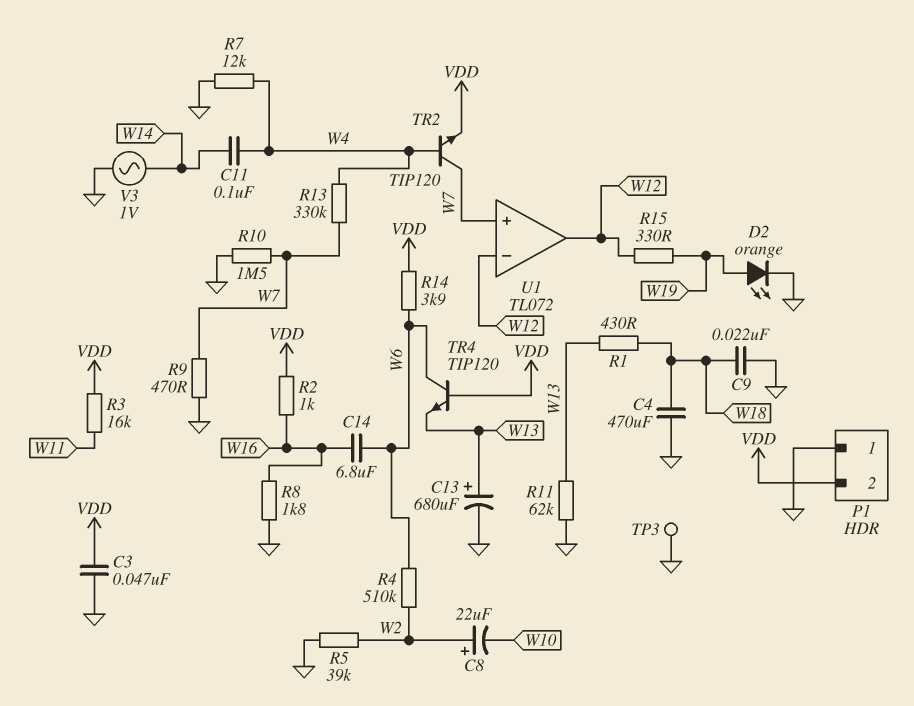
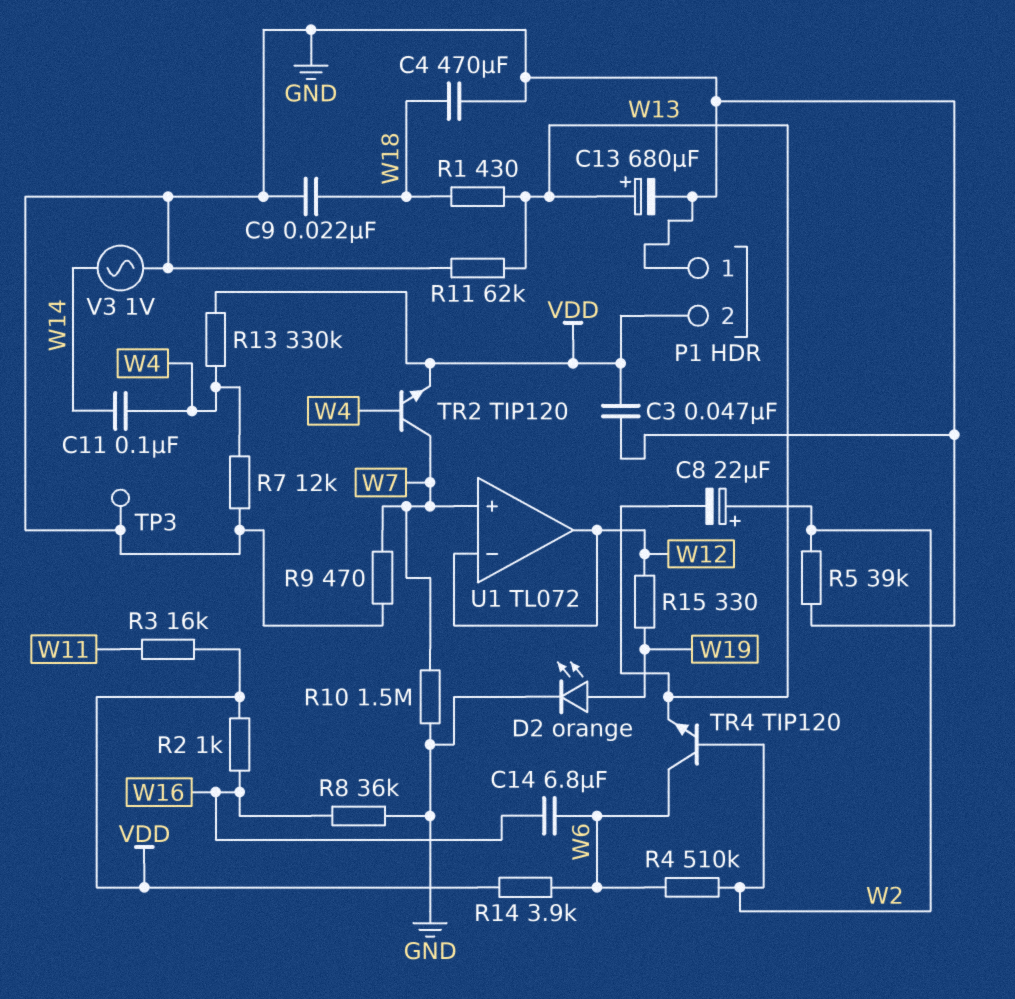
C8: 22uF (plus W2, minus W10) -> 22uF (plus W2, minus W13)
R8: 1.8k (GND, W16) -> 36k (GND, W16)
R13: 330k (W4, W7) -> 330k (VDD, W4)
TR4: NPN TIP120 (B VDD, C W6, E W13) -> NPN TIP120 (B W2, C W6, E W13)

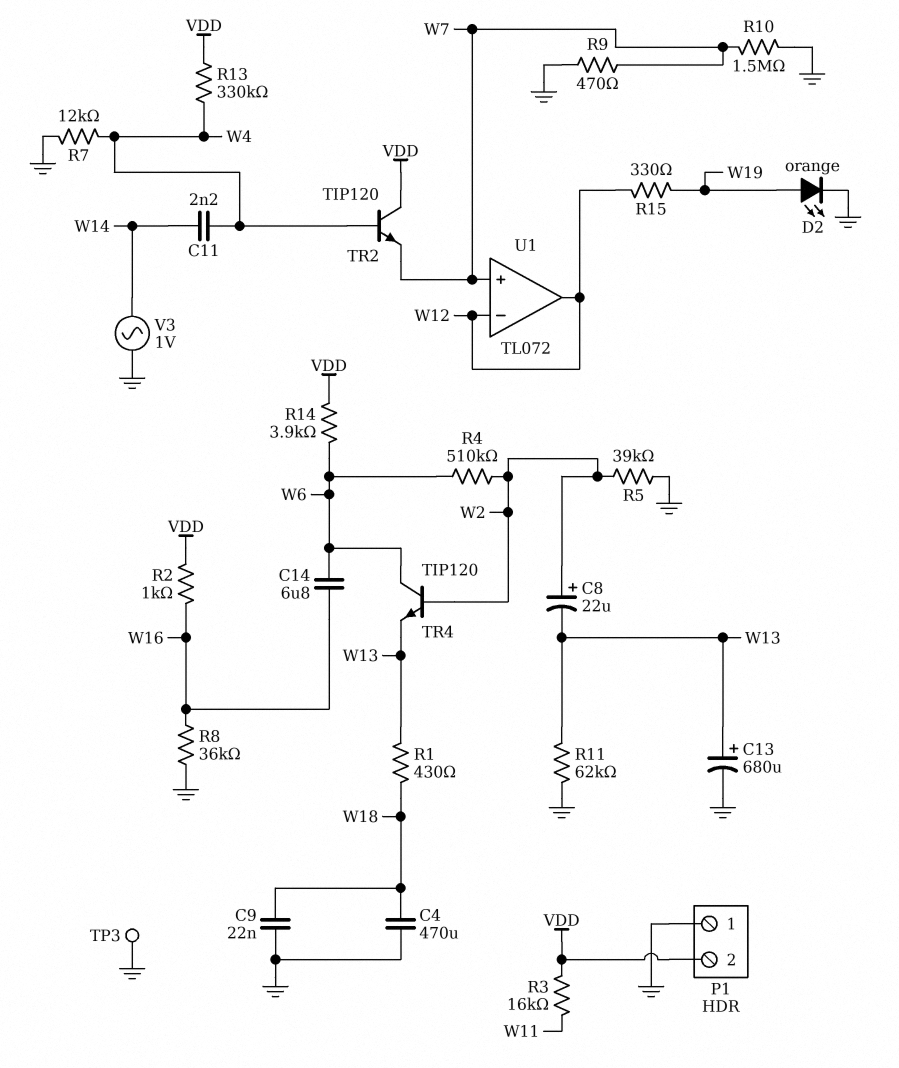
C3: 47nF (GND, VDD) -> none
C11: 100nF (W4, W14) -> 2.2nF (W4, W14)
TR2: NPN TIP120 (B W4, C W7, E VDD) -> NPN TIP120 (B W4, C VDD, E W7)

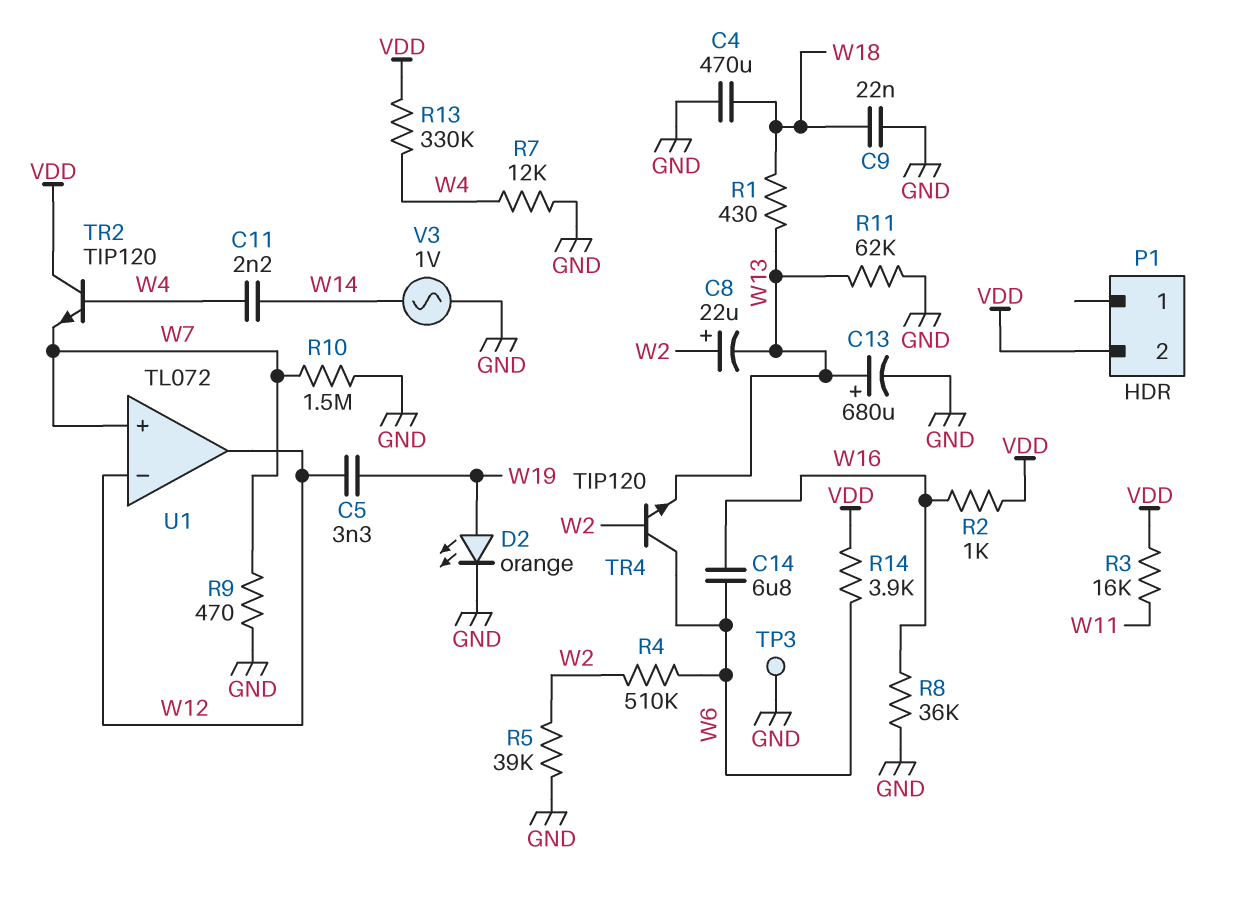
C5: none -> 3.3nF (W12, W19)
P1 pin 1: GND -> none
R15: 330 (W12, W19) -> none

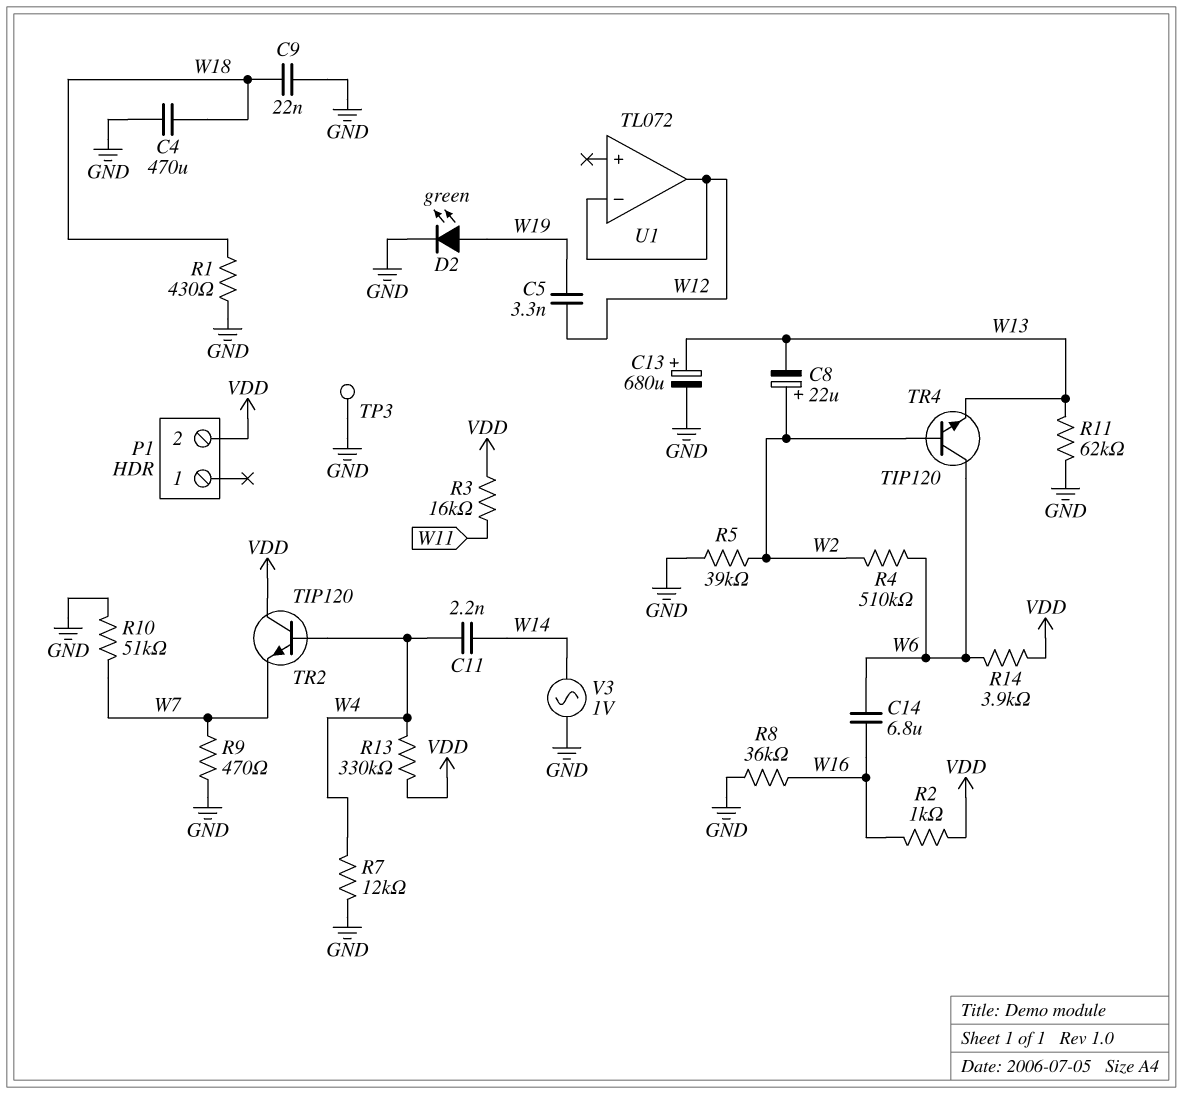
D2: LED orange (A W19, K GND) -> LED green (A W19, K GND)
R1: 430 (W13, W18) -> 430 (GND, W18)
R10: 1.5M (GND, W7) -> 51k (GND, W7)
U1 pin in+: W7 -> none

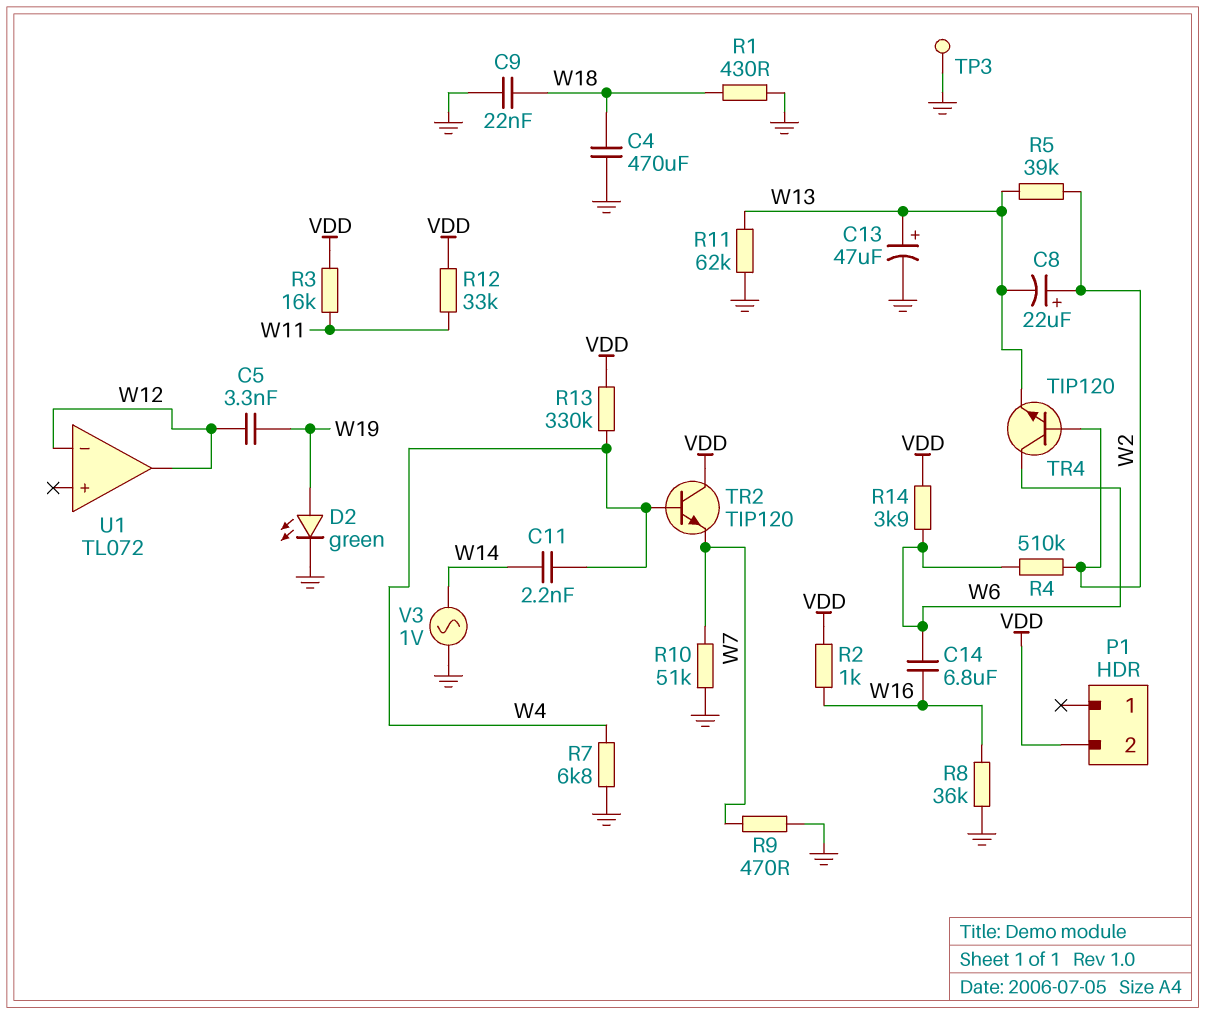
C13: 680uF (plus W13, minus GND) -> 47uF (plus W13, minus GND)
R5: 39k (GND, W2) -> 39k (W2, W13)
R7: 12k (GND, W4) -> 6.8k (GND, W4)
R12: none -> 33k (VDD, W11)

